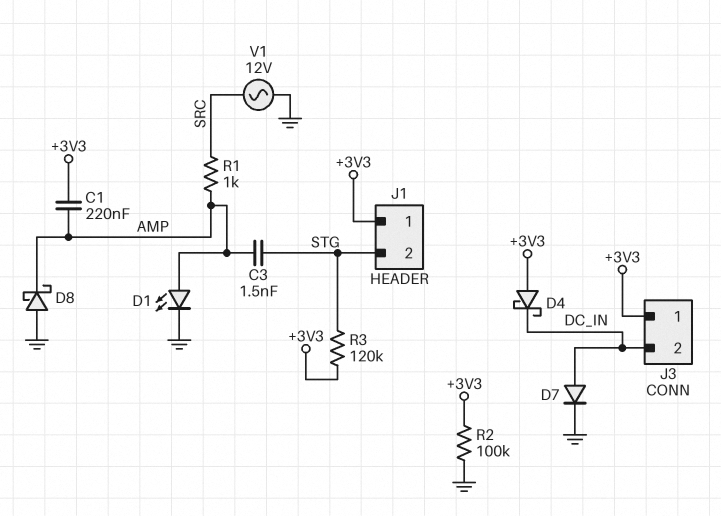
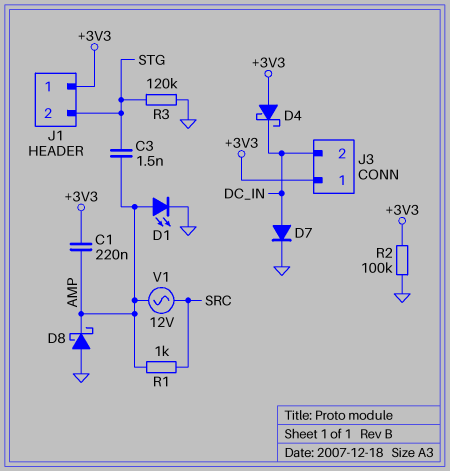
R3: 120k (+3V3, STG) -> 120k (GND, STG)
V1: AC 12V (GND, SRC) -> AC 12V (AMP, SRC)

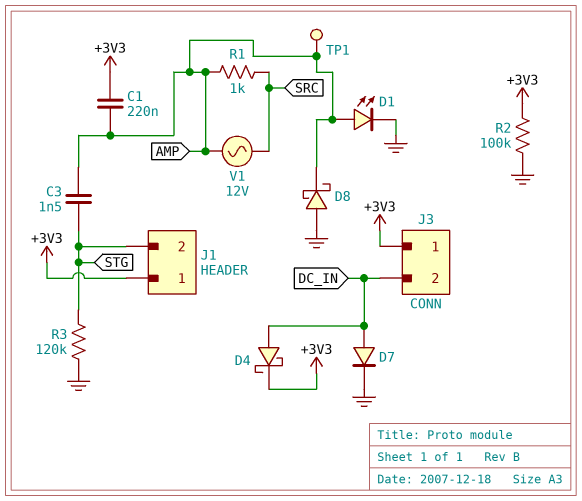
D4: schottky (A +3V3, K DC_IN) -> schottky (A DC_IN, K +3V3)
TP1: none -> test point (AMP)

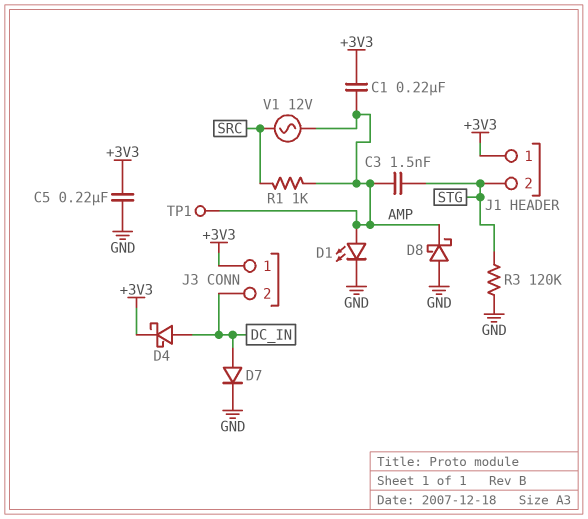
C5: none -> 220nF (+3V3, GND)
R2: 100k (+3V3, GND) -> none

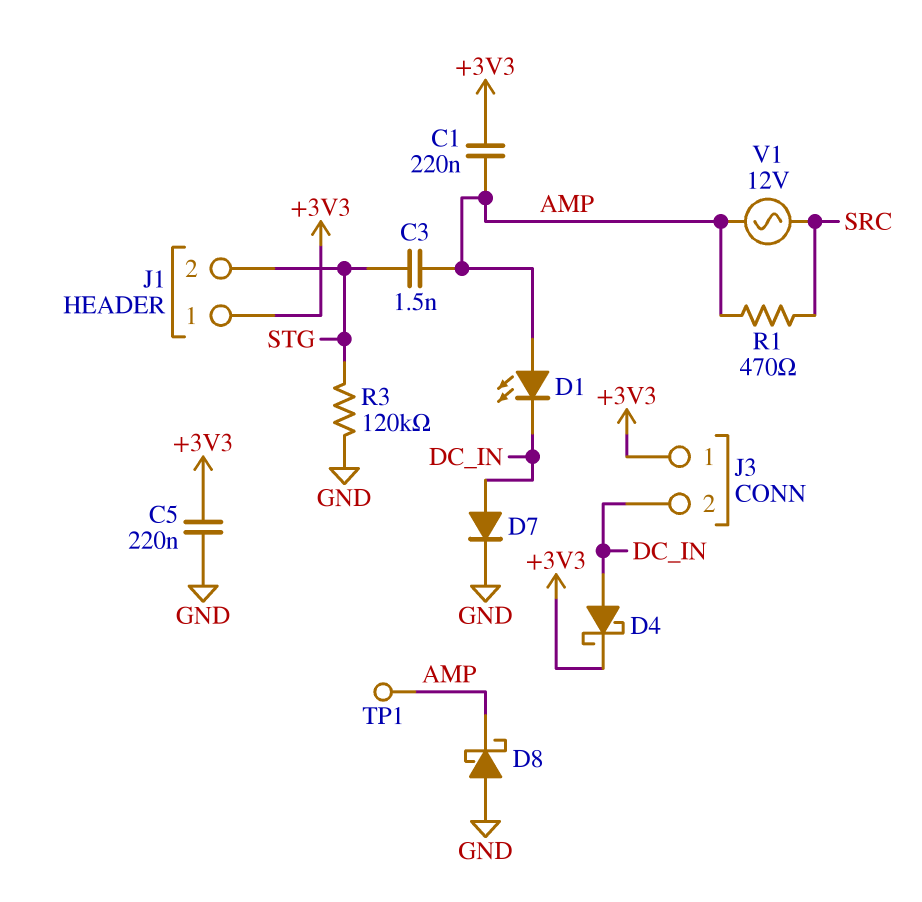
D1: LED (A AMP, K GND) -> LED (A AMP, K DC_IN)
R1: 1k (AMP, SRC) -> 470 (AMP, SRC)

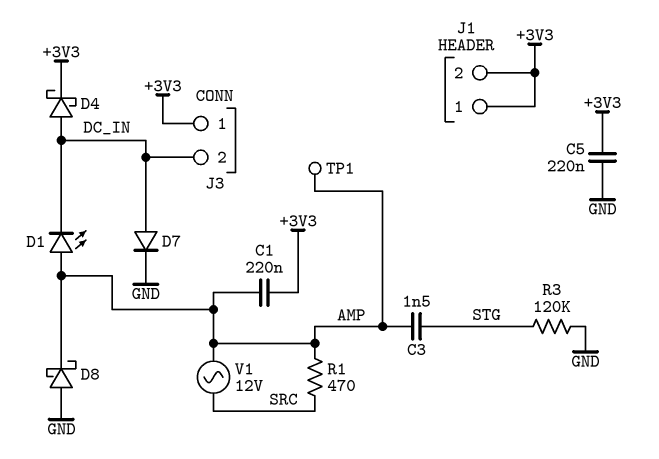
J1 pin 2: STG -> +3V3

